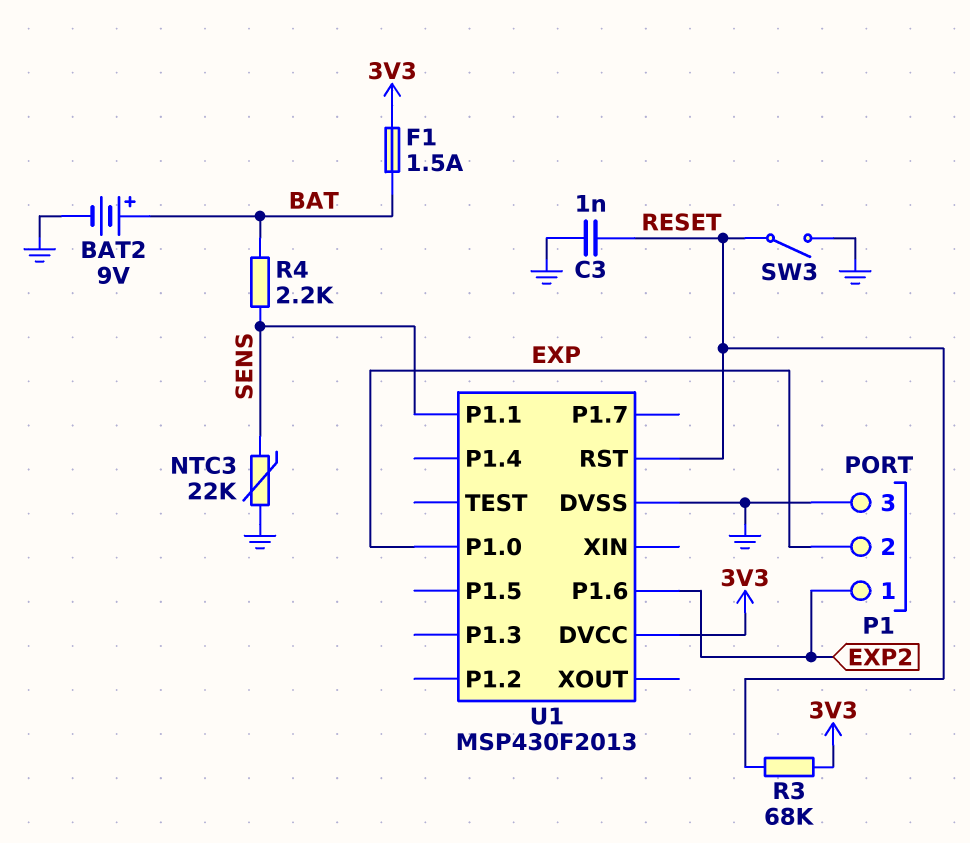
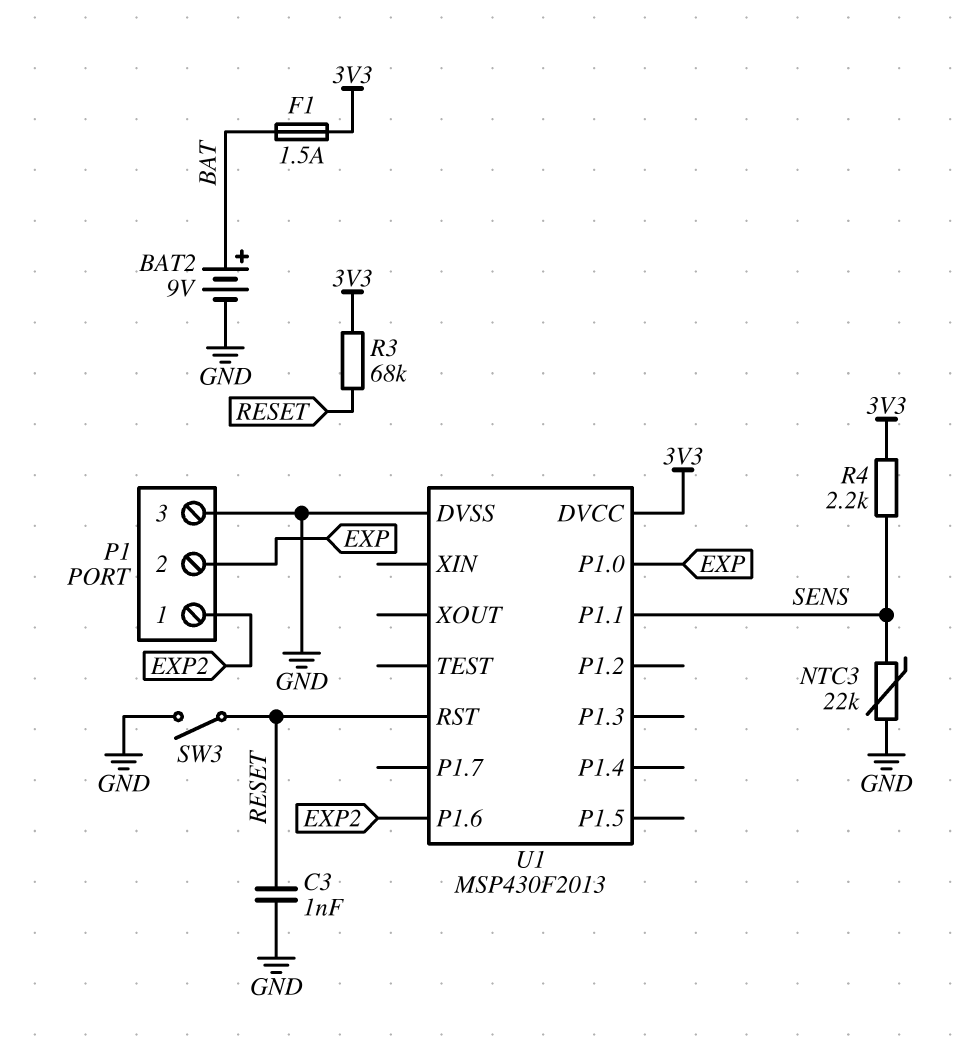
R4: 2.2k (BAT, SENS) -> 2.2k (3V3, SENS)

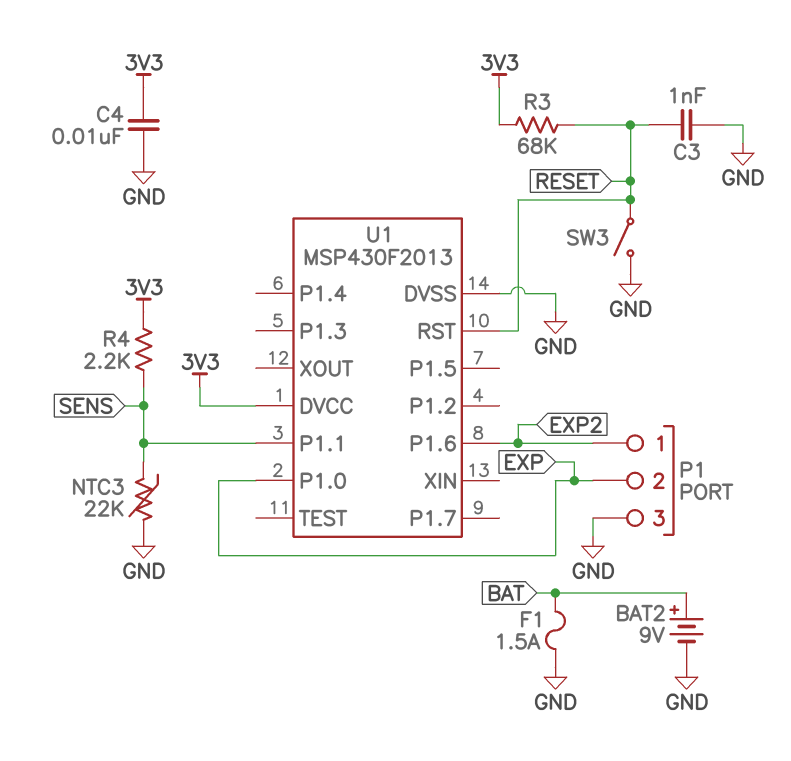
C4: none -> 10nF (3V3, GND)
F1: 1.5A (3V3, BAT) -> 1.5A (BAT, GND)

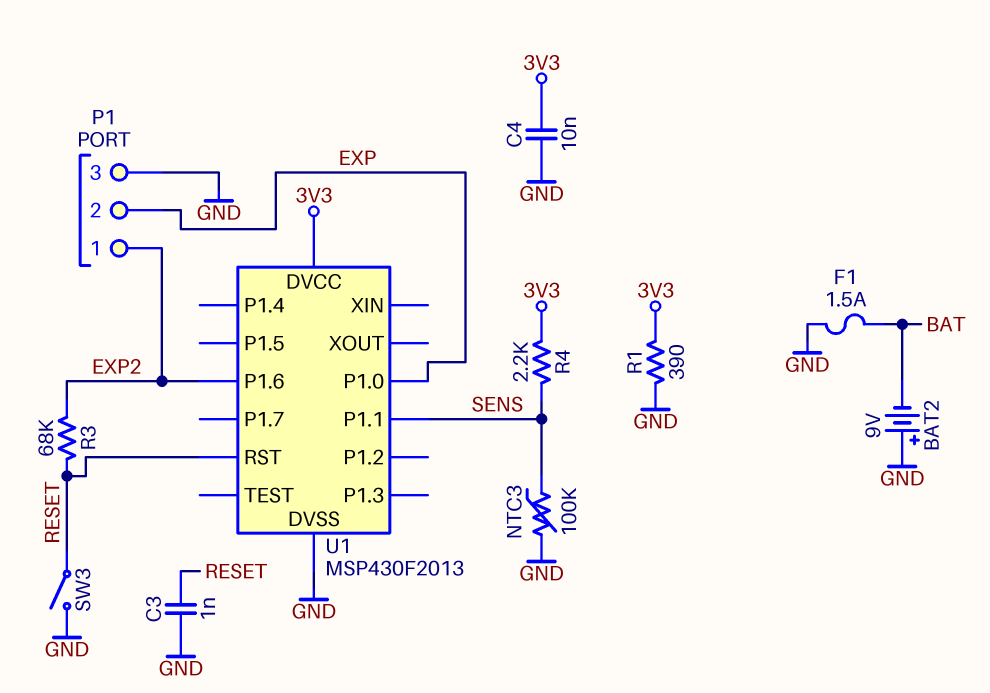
BAT2: 9V (plus BAT, minus GND) -> 9V (plus GND, minus BAT)
NTC3: 22k (GND, SENS) -> 100k (GND, SENS)
R1: none -> 390 (3V3, GND)
R3: 68k (3V3, RESET) -> 68k (EXP2, RESET)

